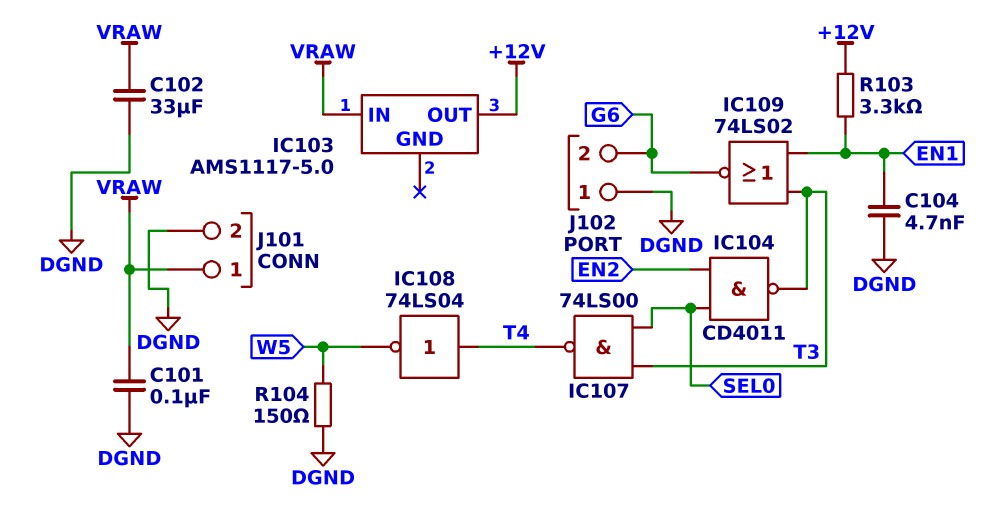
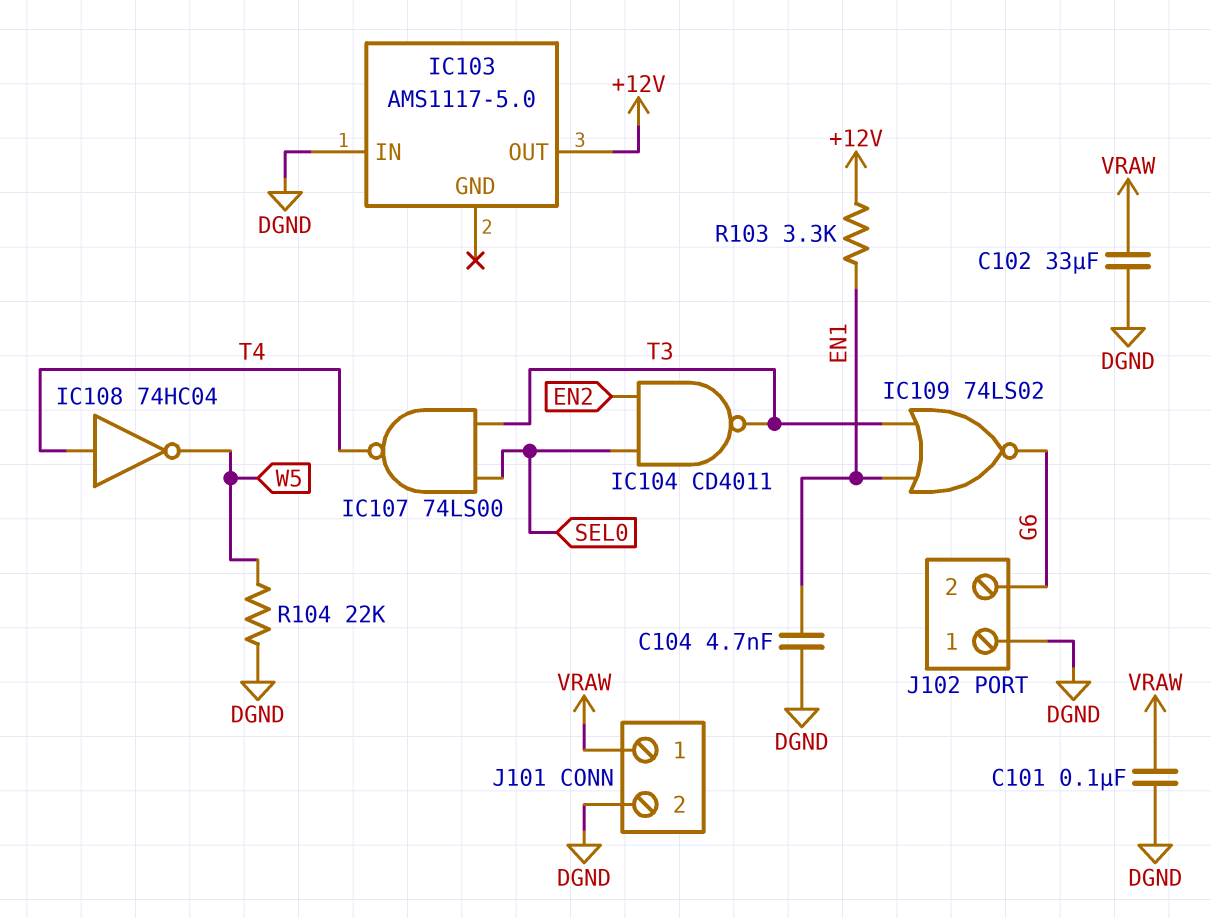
IC103 pin IN: VRAW -> DGND
IC108: NOT 74LS04 (in T4, out W5) -> NOT 74HC04 (in T4, out W5)
R104: 150 (DGND, W5) -> 22k (DGND, W5)

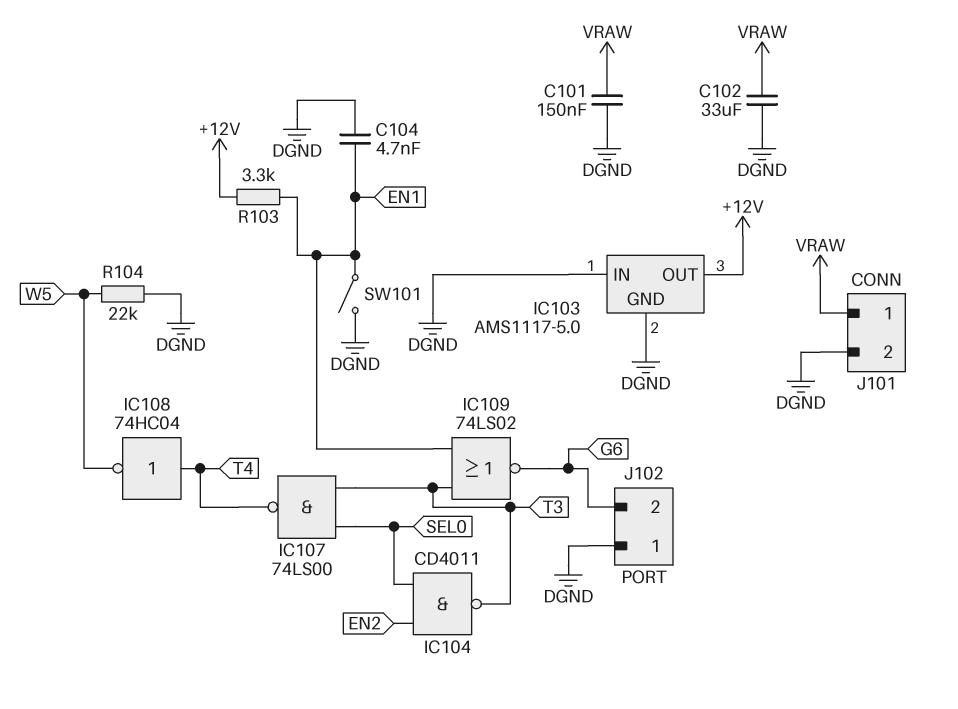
C101: 100nF (DGND, VRAW) -> 150nF (DGND, VRAW)
IC103 pin GND: none -> DGND
SW101: none -> switch (DGND, EN1)

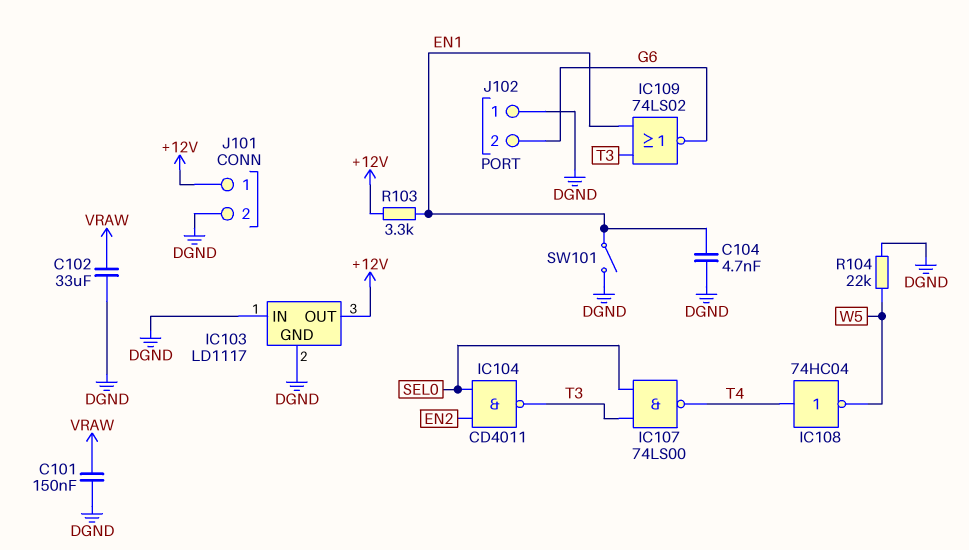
IC103: AMS1117-5.0 -> LD1117
J101 pin 1: VRAW -> +12V

